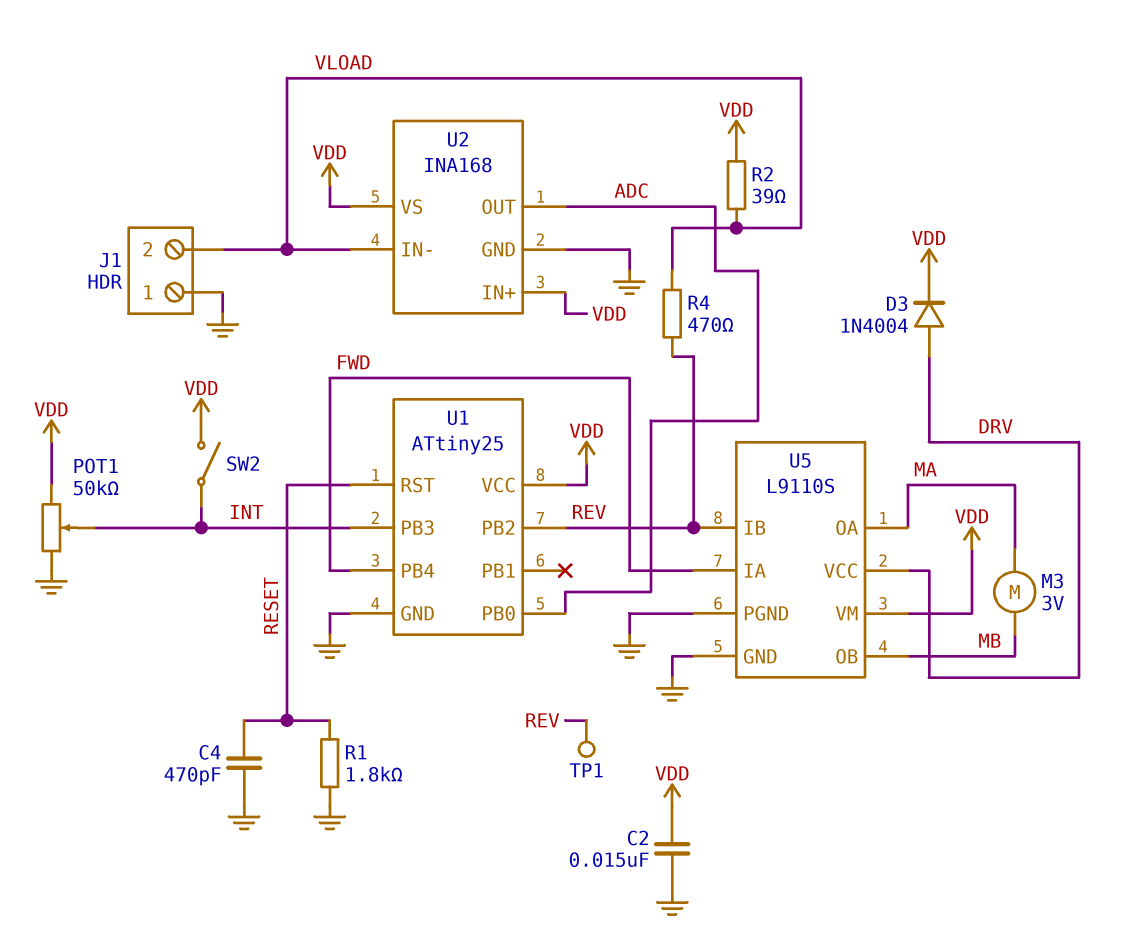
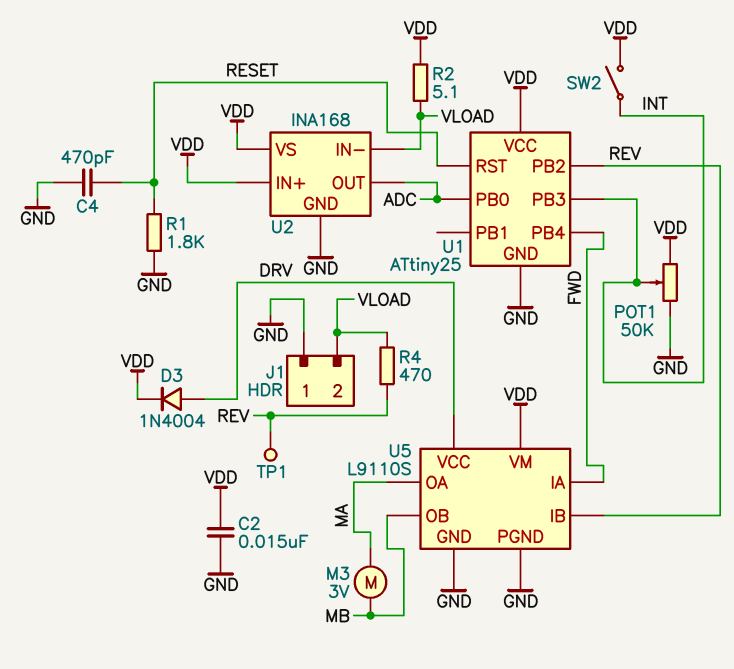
R2: 39 (VDD, VLOAD) -> 5.1 (VDD, VLOAD)

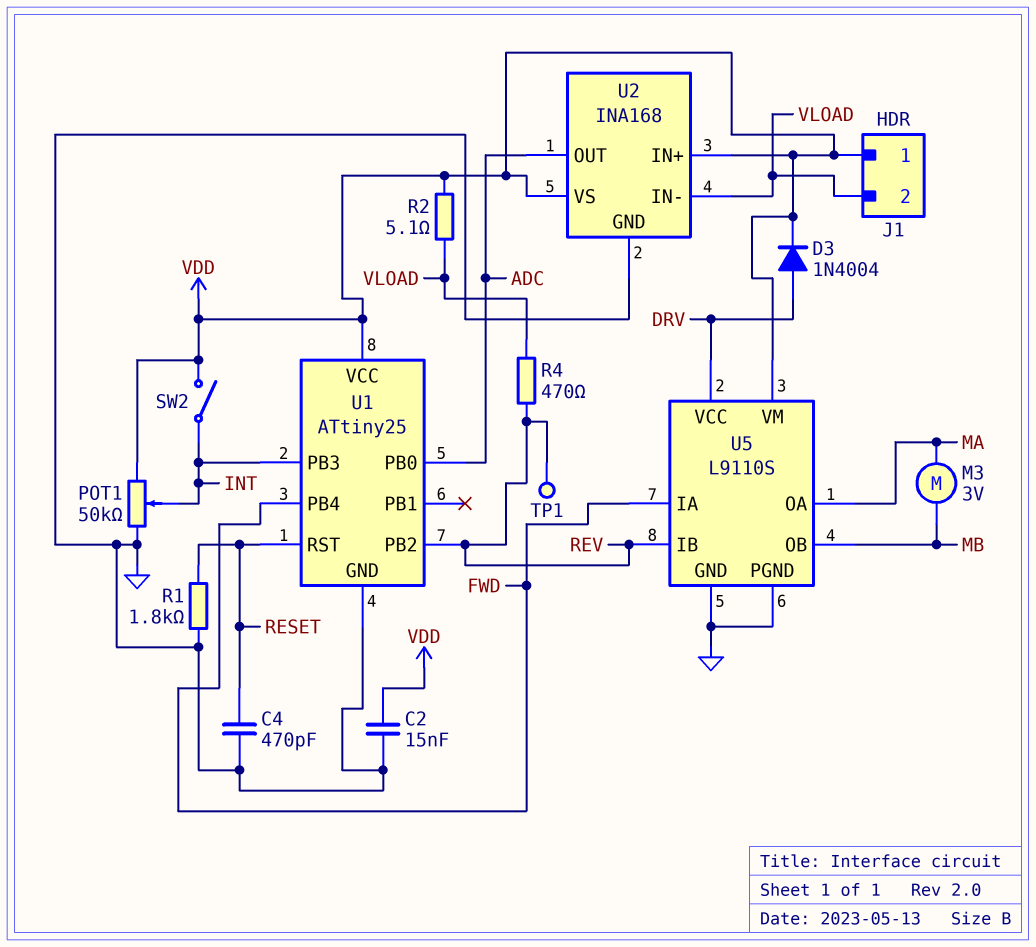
J1 pin 1: GND -> VDD

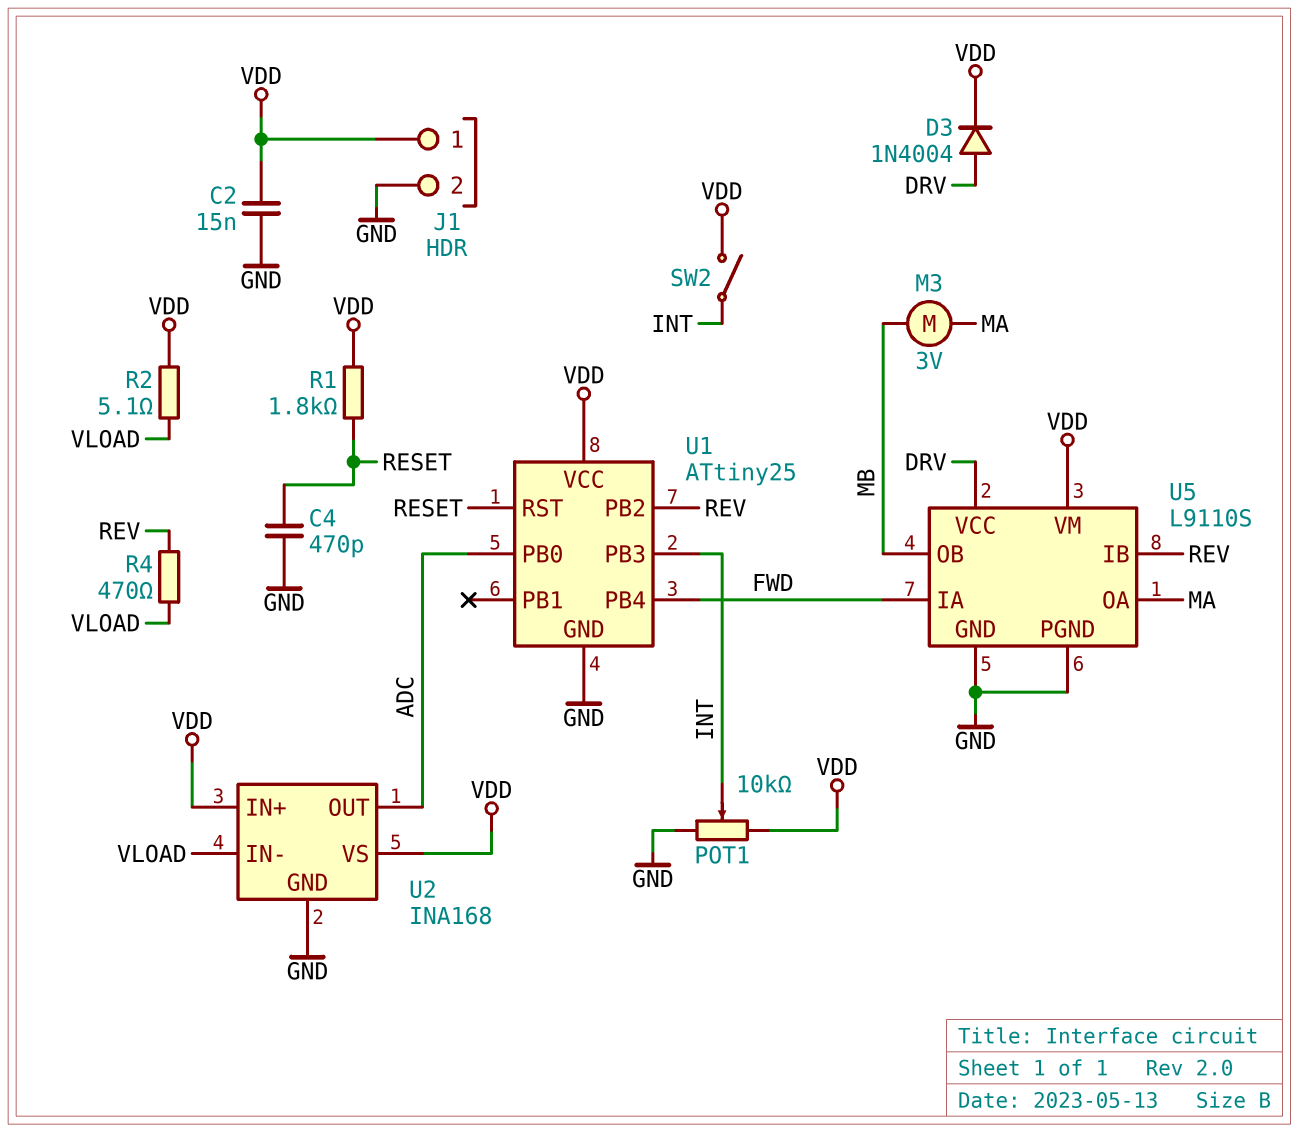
J1 pin 2: VLOAD -> GND
POT1: 50k (GND, VDD, wiper INT) -> 10k (GND, VDD, wiper INT)
R1: 1.8k (GND, RESET) -> 1.8k (RESET, VDD)
TP1: test point (REV) -> none

